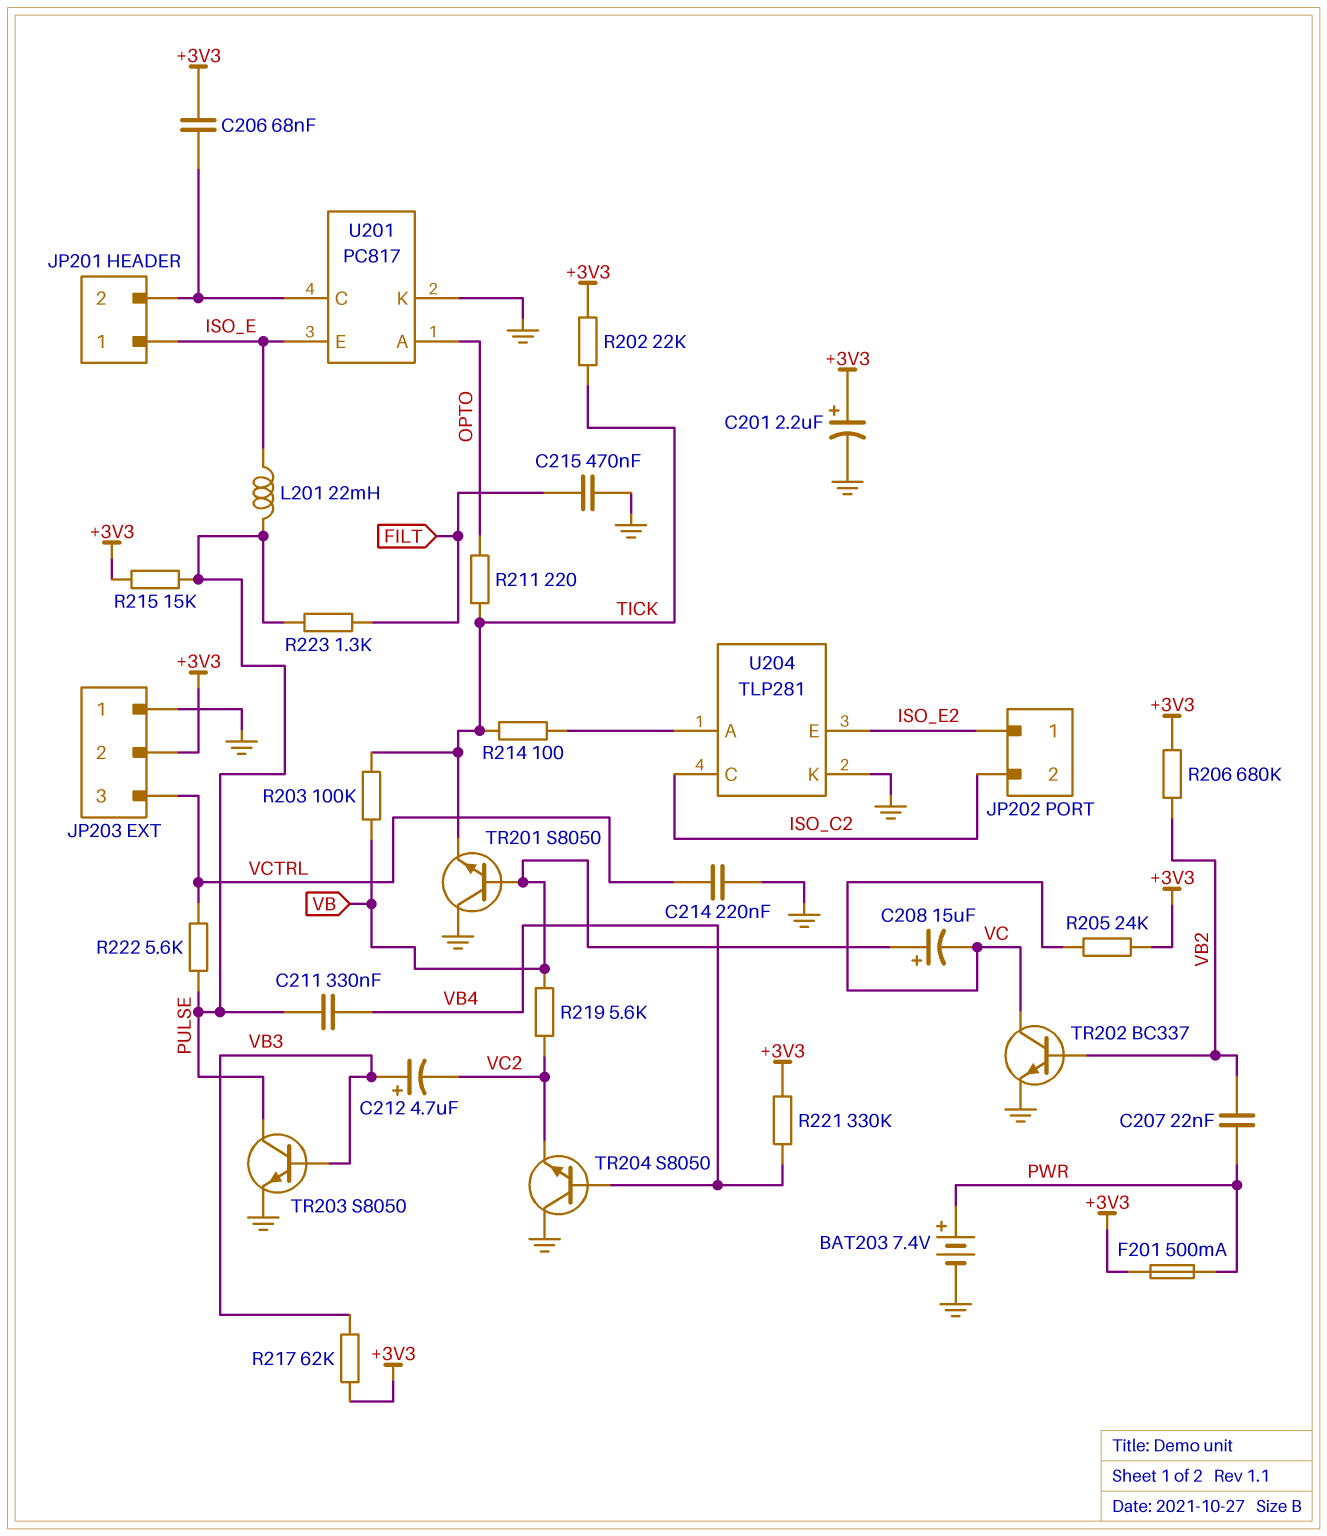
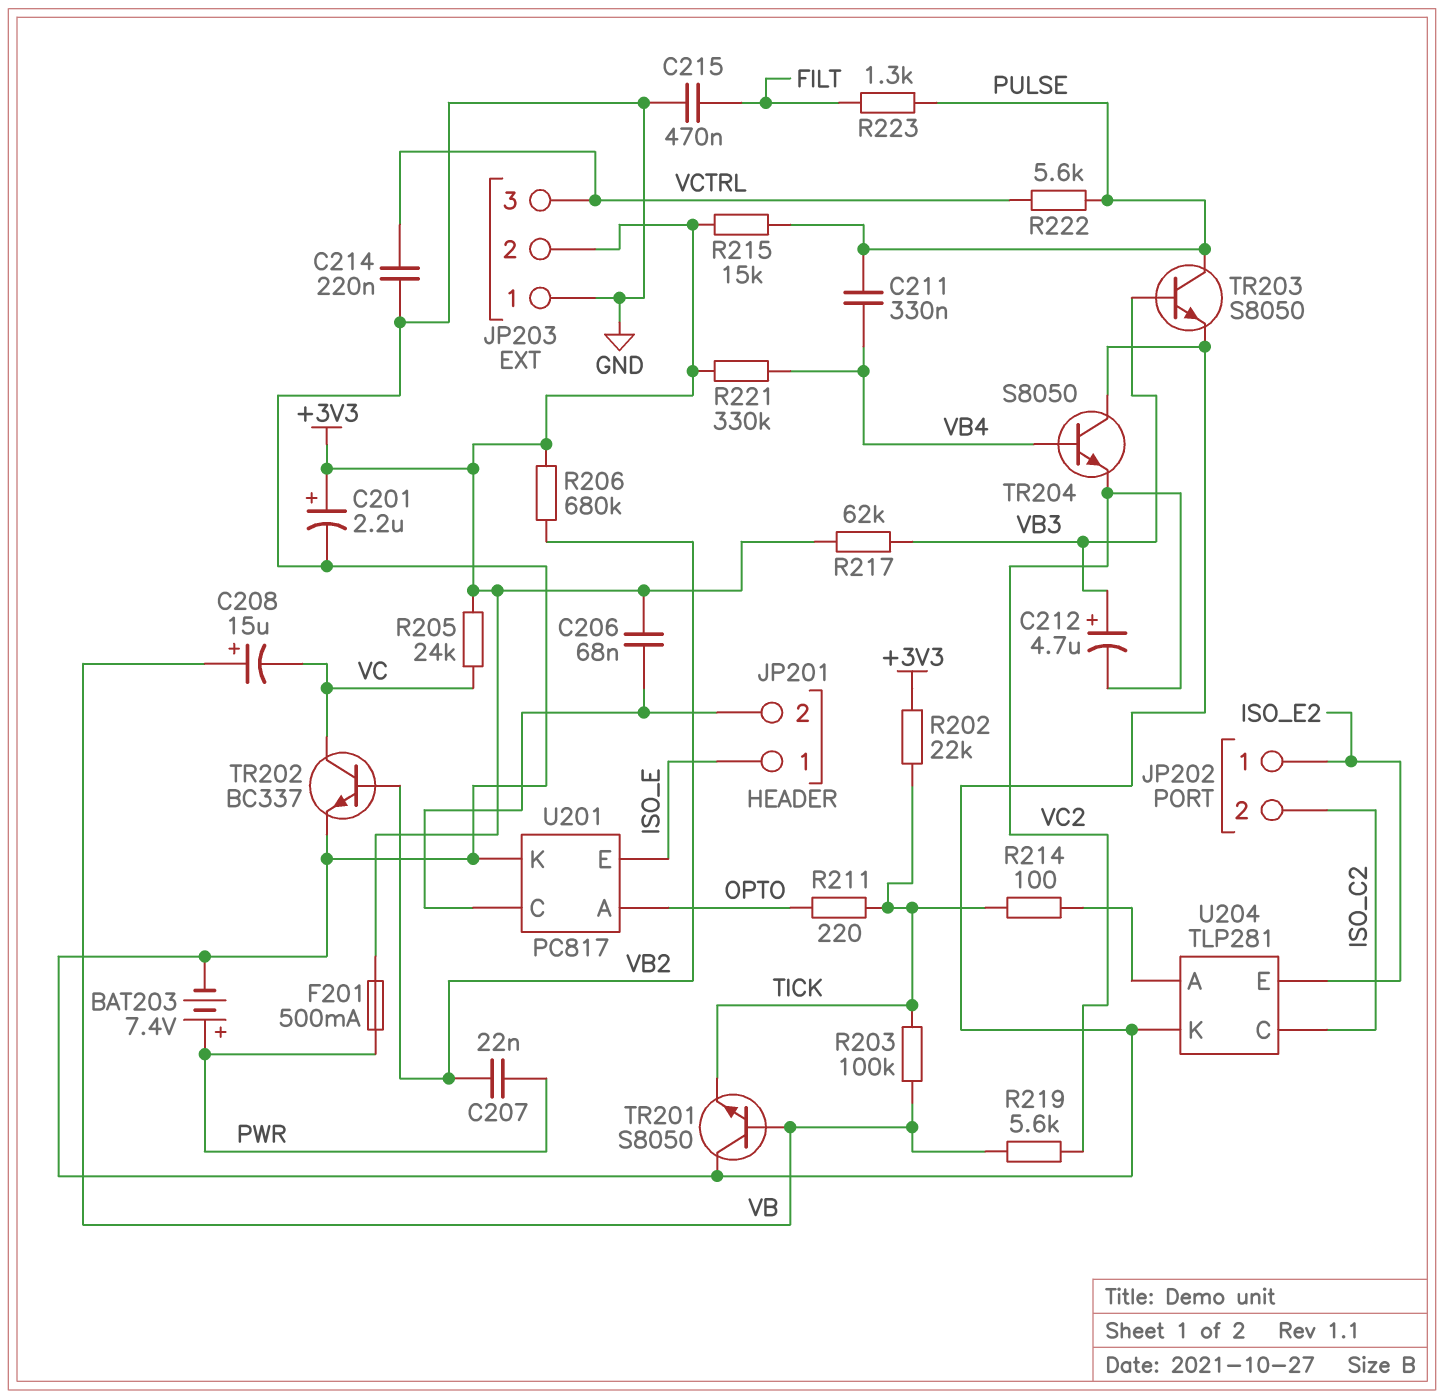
L201: 22mH (ISO_E, PULSE) -> none

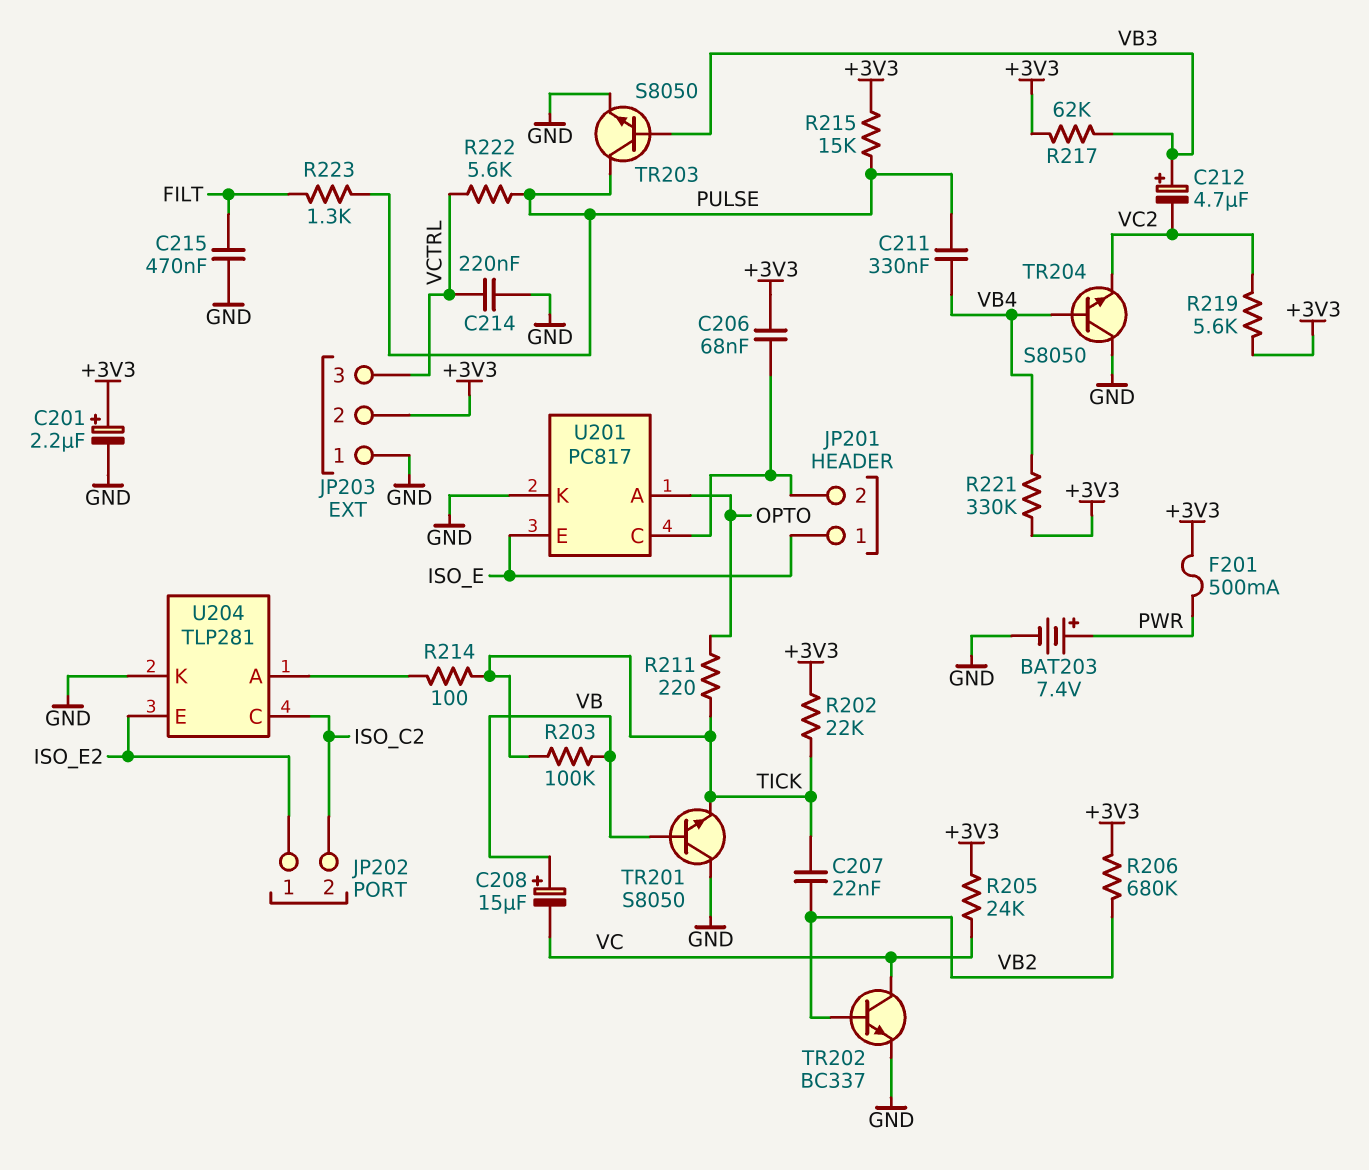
C207: 22nF (PWR, VB2) -> 22nF (TICK, VB2)
R219: 5.6k (VB, VC2) -> 5.6k (+3V3, VC2)

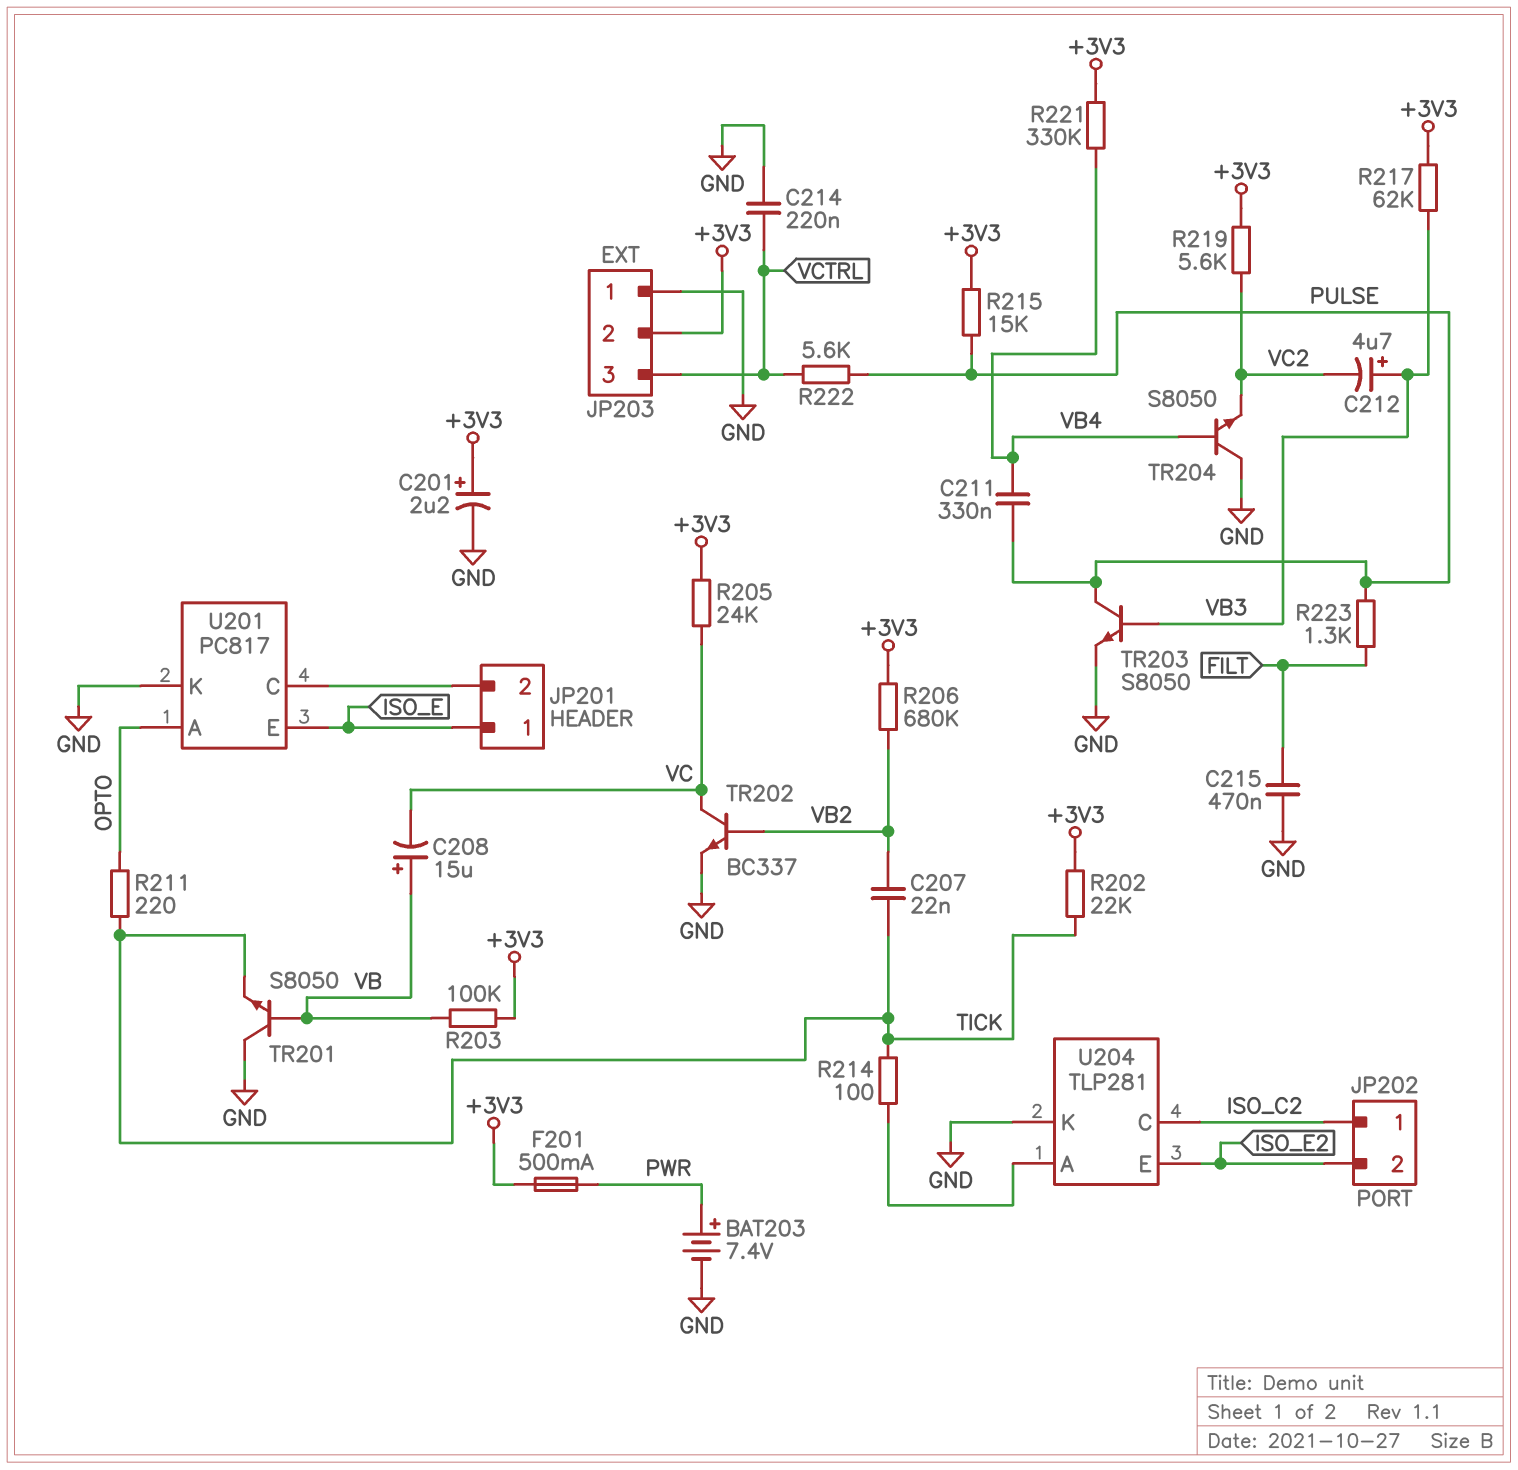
C206: 68nF (+3V3, JP201/2) -> none
JP202 pin 1: ISO_E2 -> ISO_C2
JP202 pin 2: ISO_C2 -> ISO_E2
R203: 100k (TICK, VB) -> 100k (+3V3, VB)

